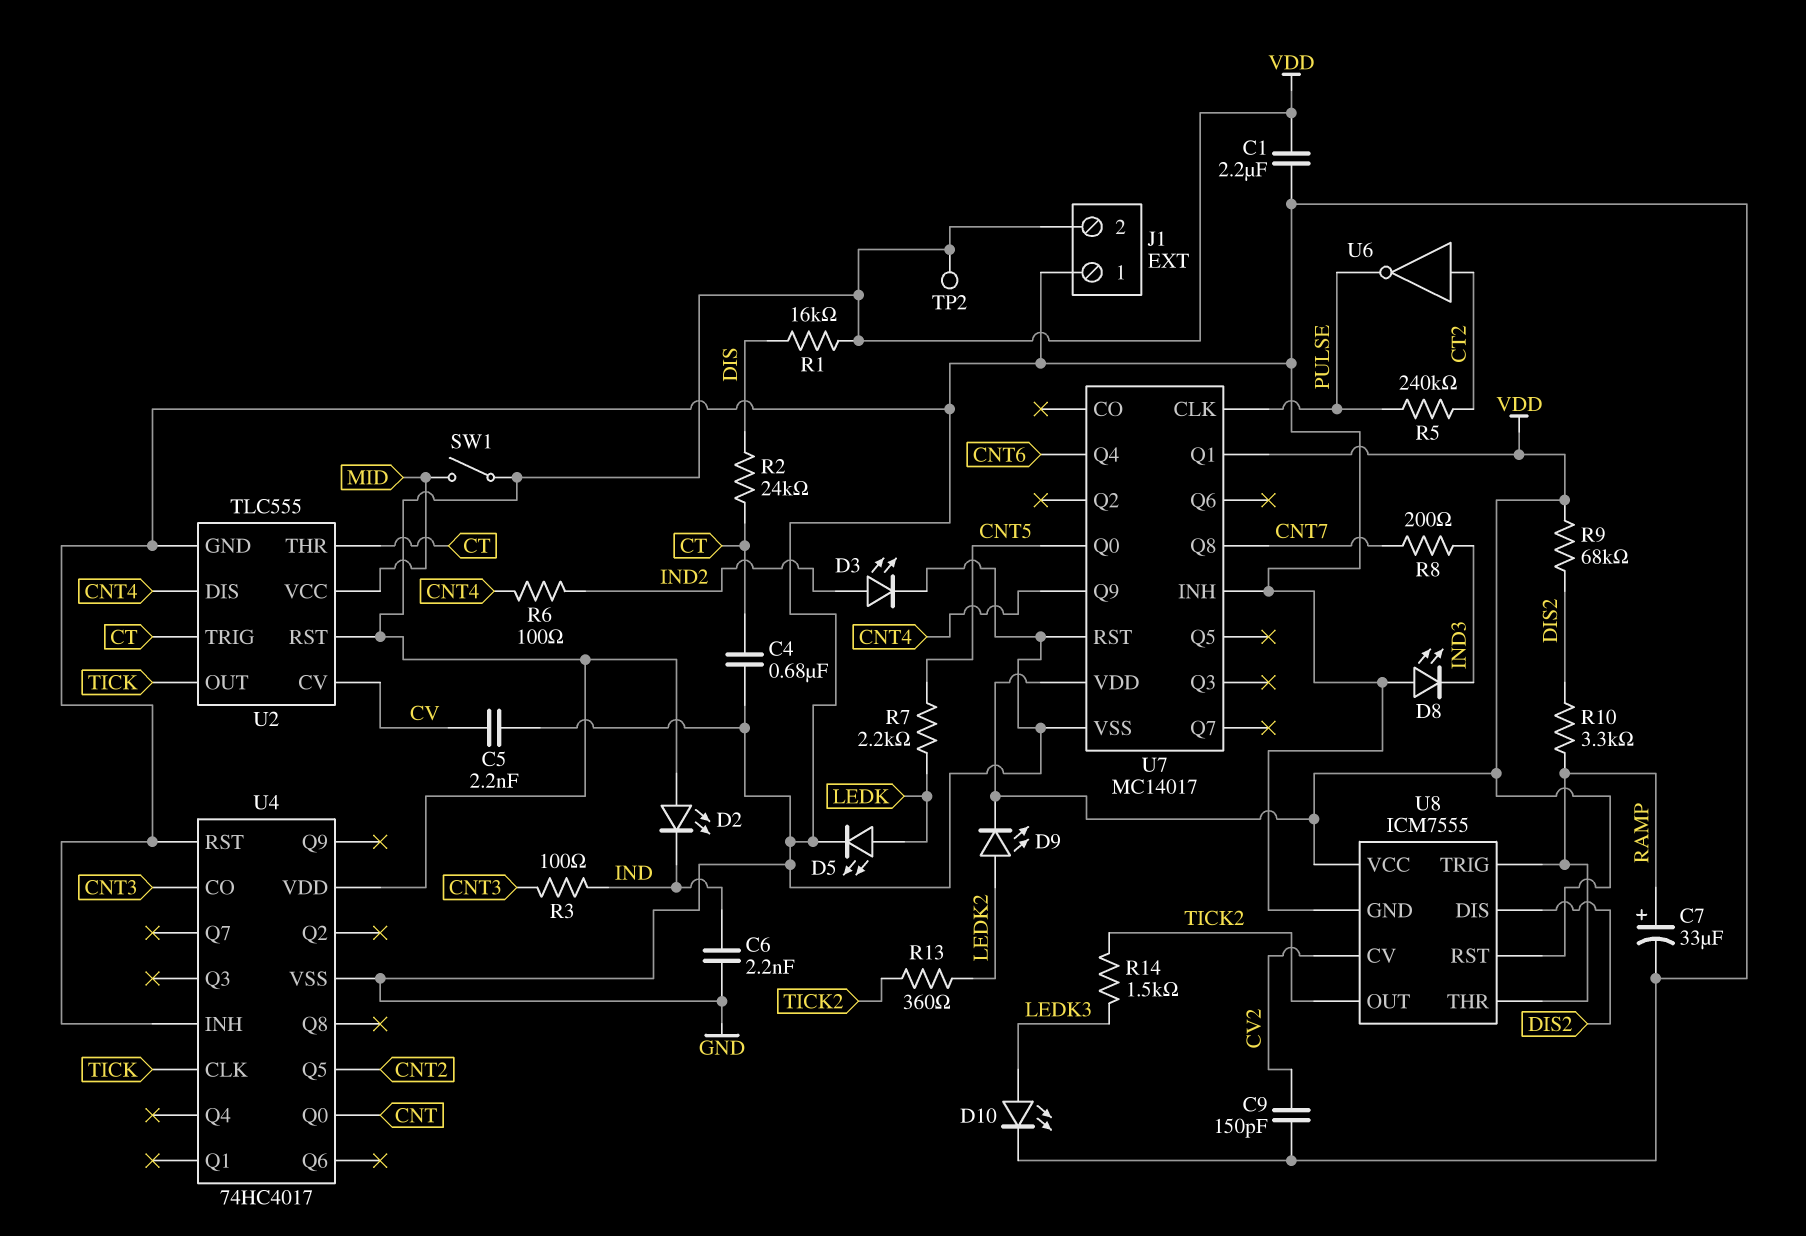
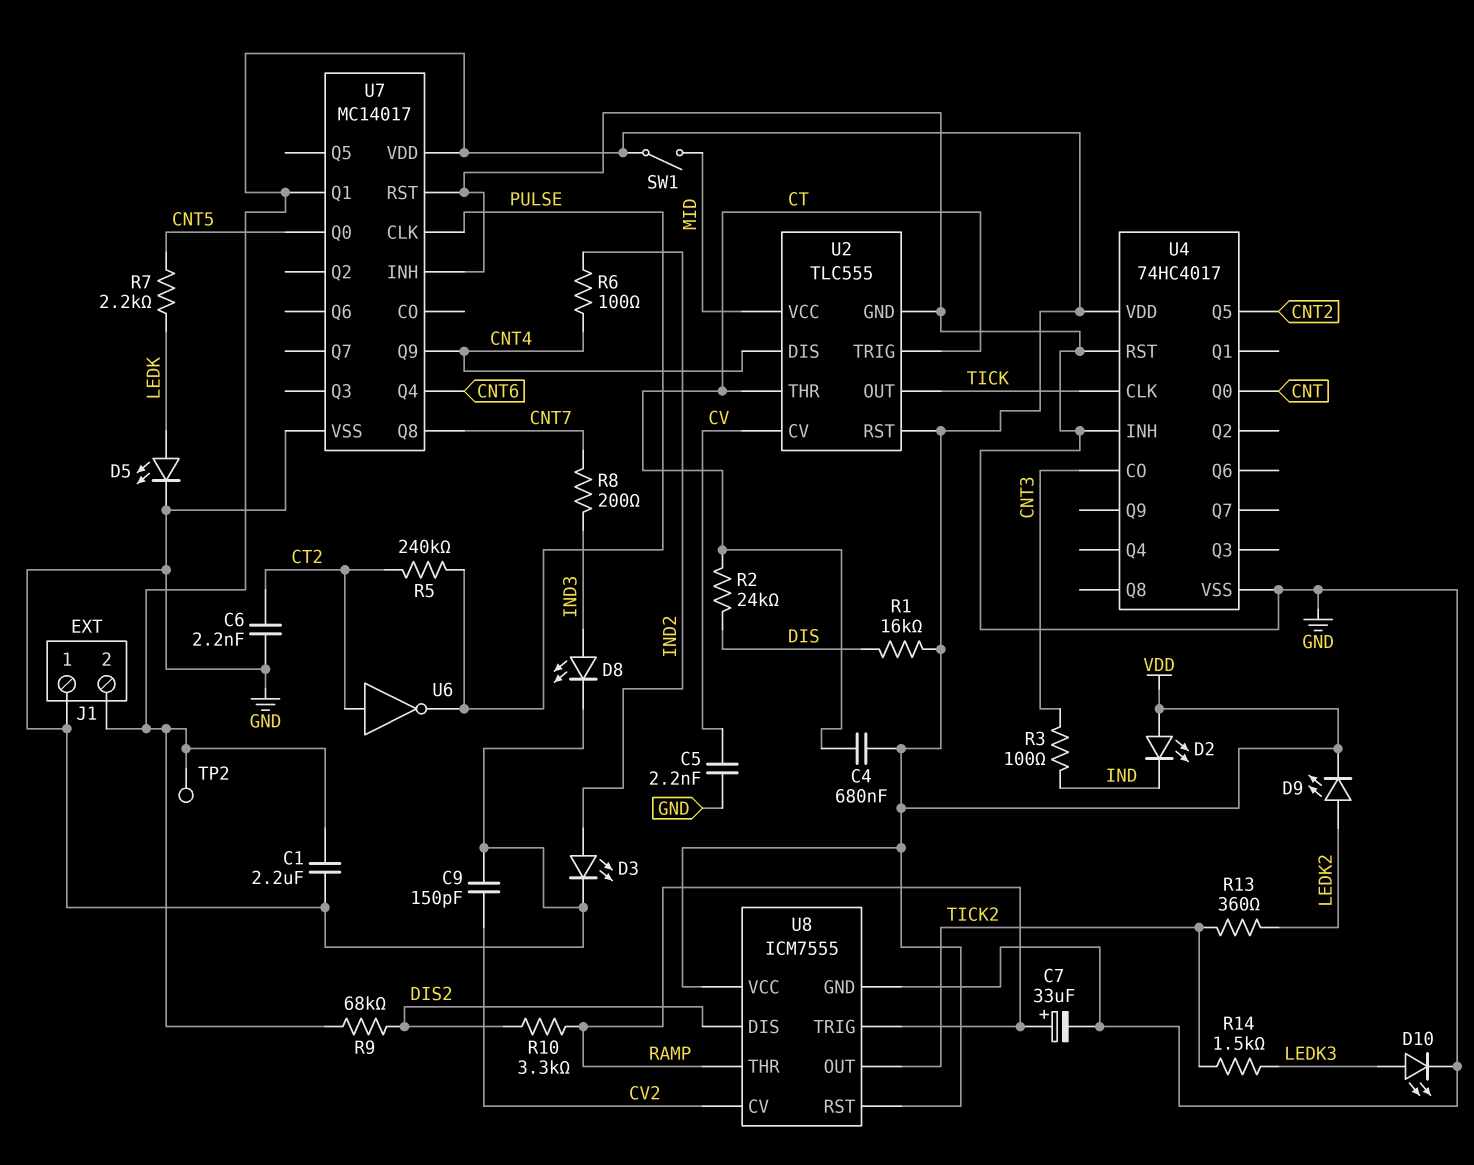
C4: 680nF (CT, GND) -> 680nF (CT, VDD)
C6: 2.2nF (GND, IND) -> 2.2nF (CT2, GND)
D8: LED (A GND, K IND3) -> LED (A IND3, K GND)

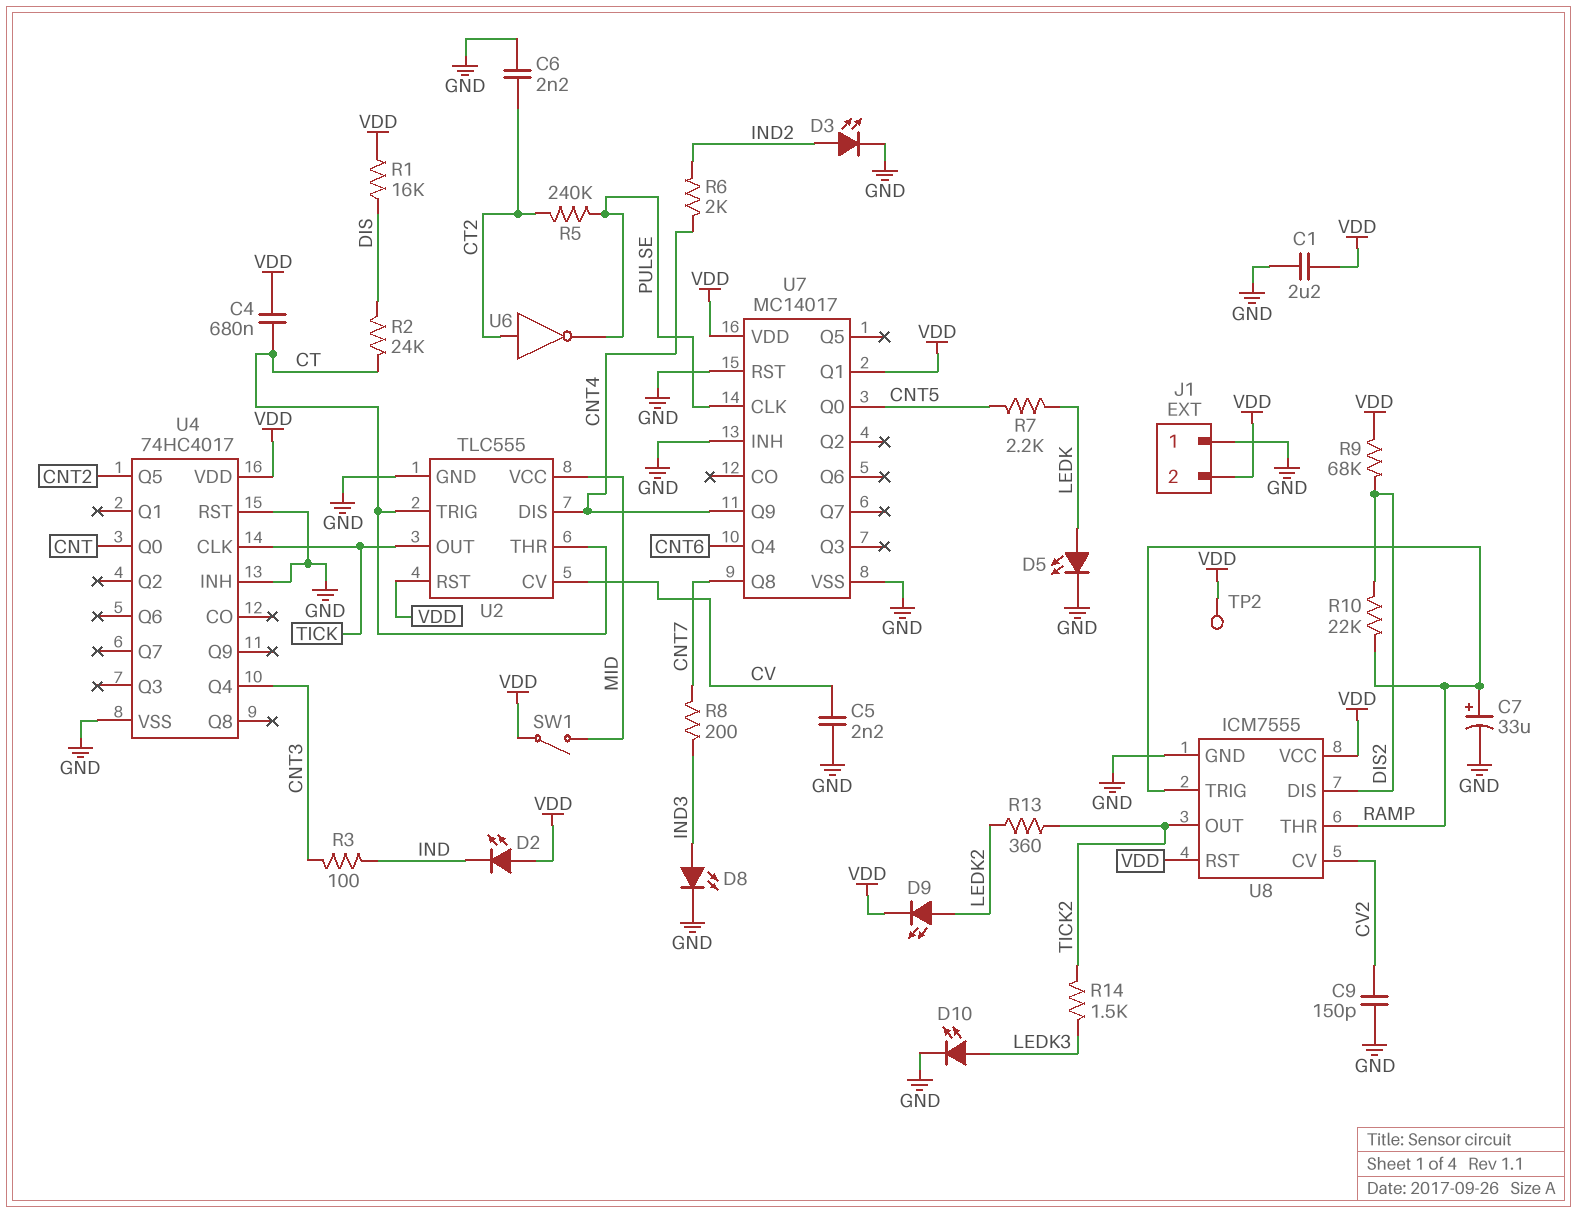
R6: 100 (CNT4, IND2) -> 2k (CNT4, IND2)
R10: 3.3k (DIS2, RAMP) -> 22k (DIS2, RAMP)
U4 pin CO: CNT3 -> none
U4 pin Q4: none -> CNT3

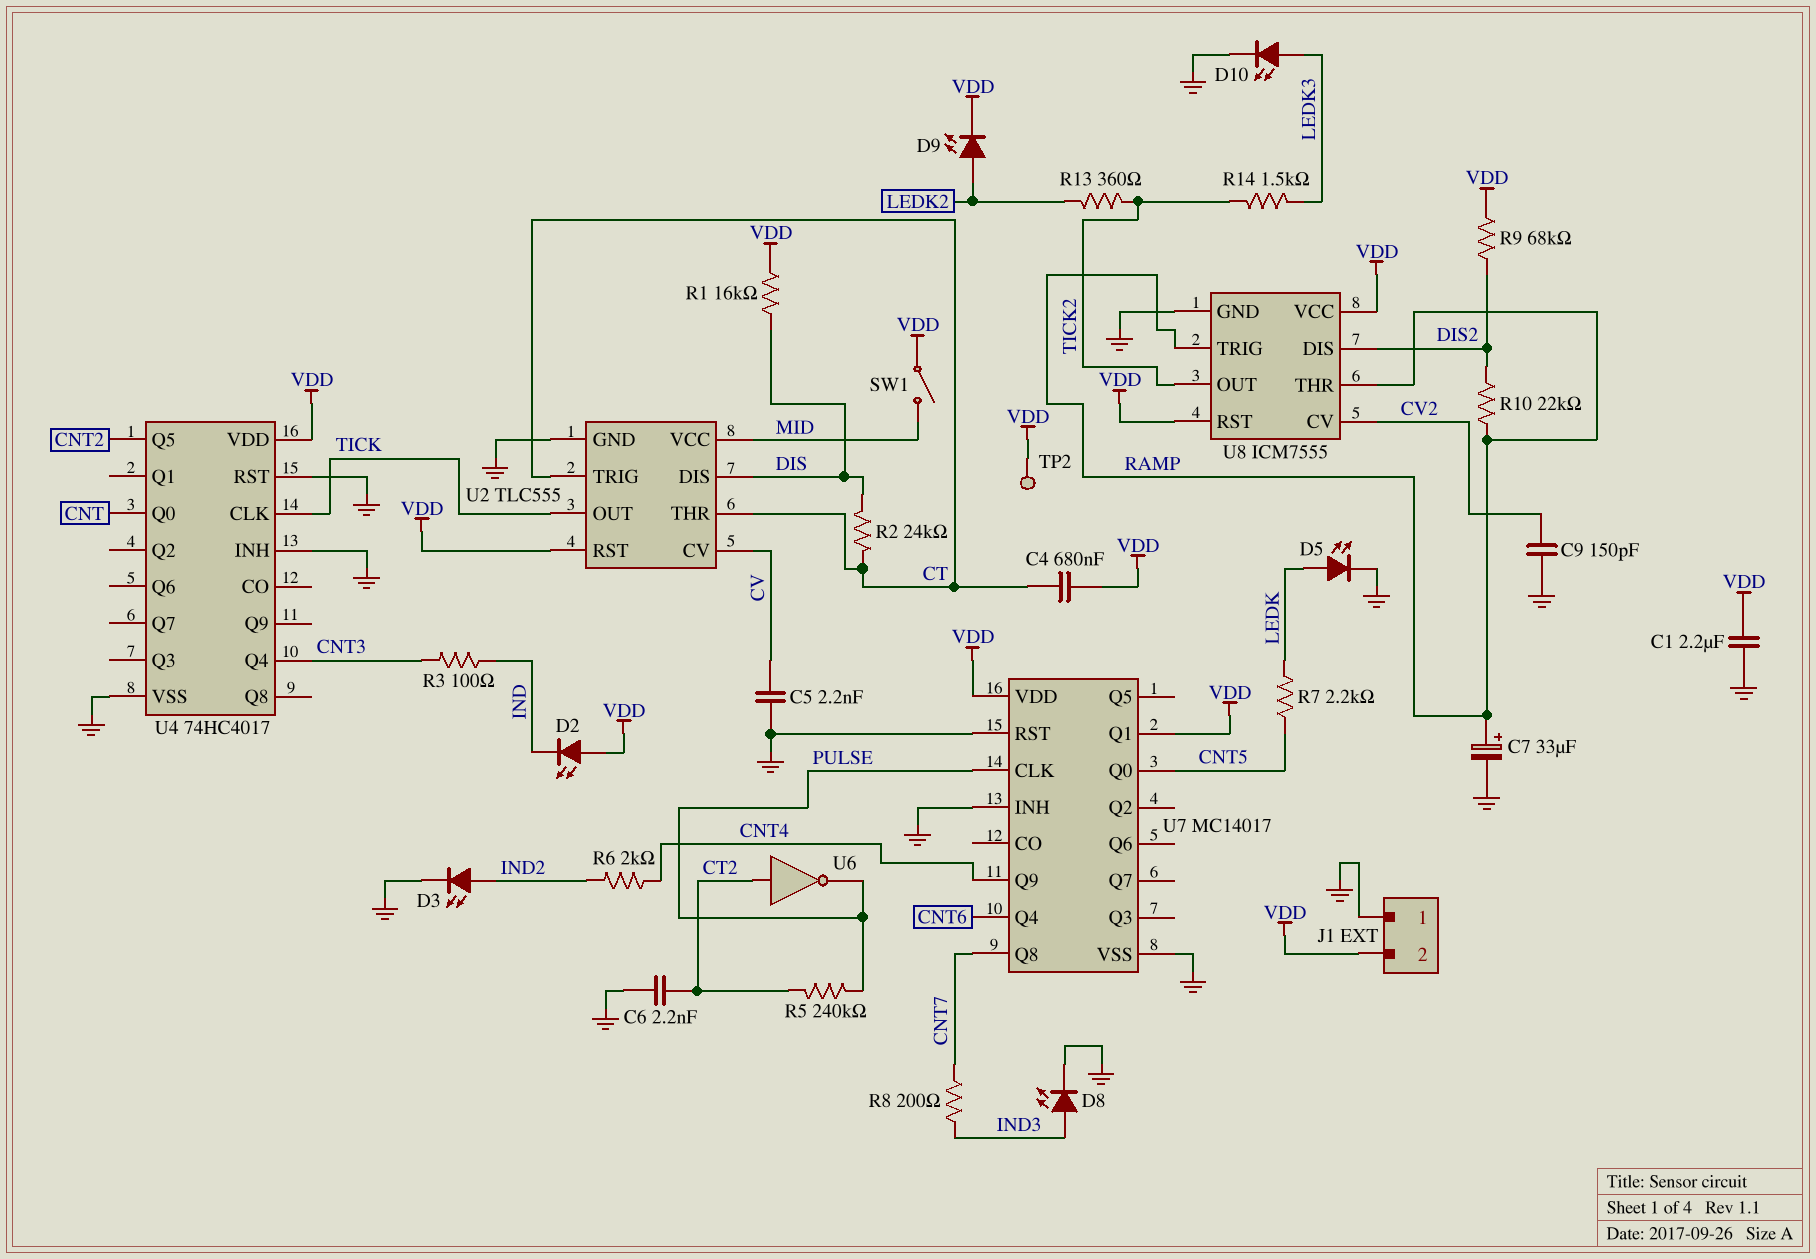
U2 pin DIS: CNT4 -> DIS

